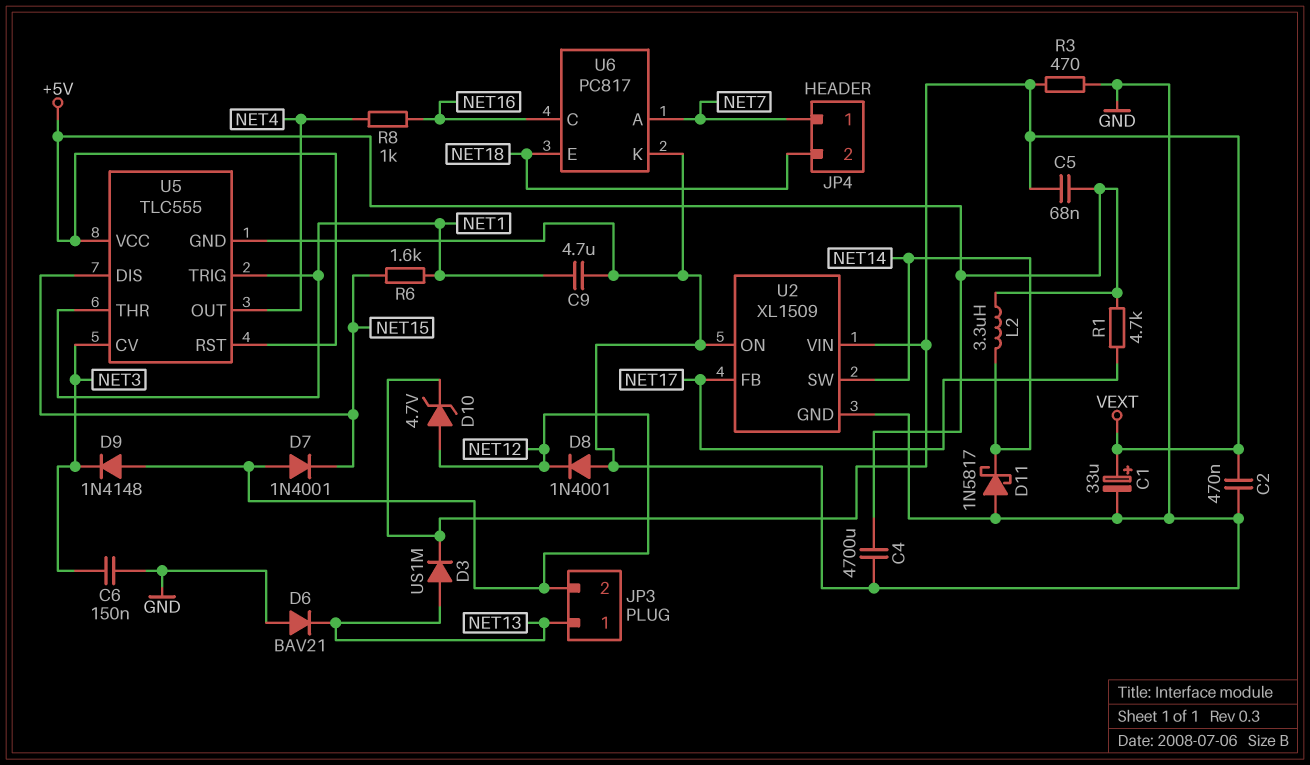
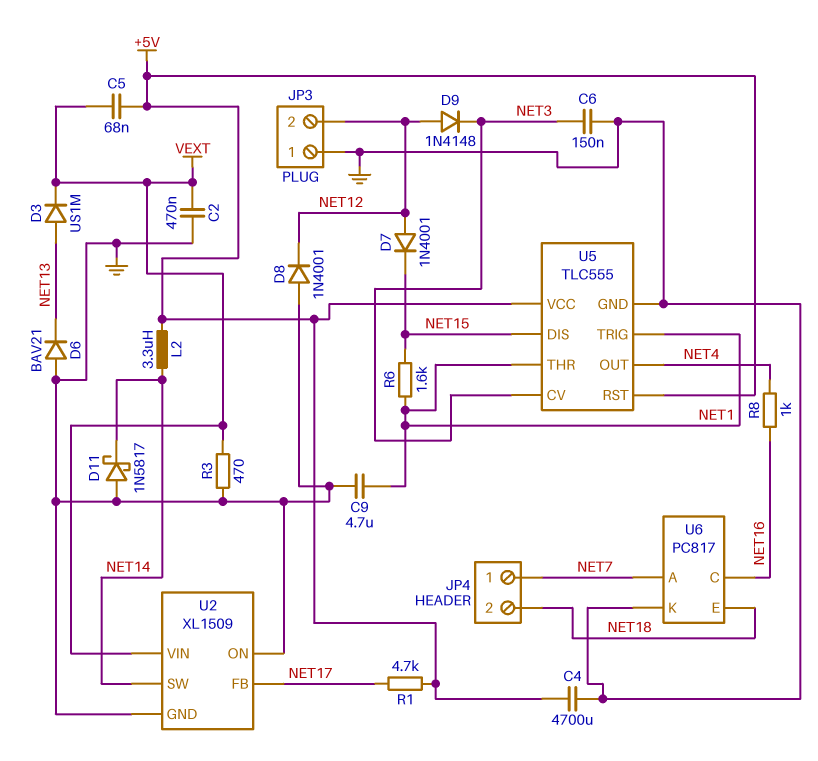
C1: 33uF (plus VEXT, minus GND) -> none
D10: zener 4.7V (A NET12, K VEXT) -> none
JP3 pin 1: NET13 -> GND

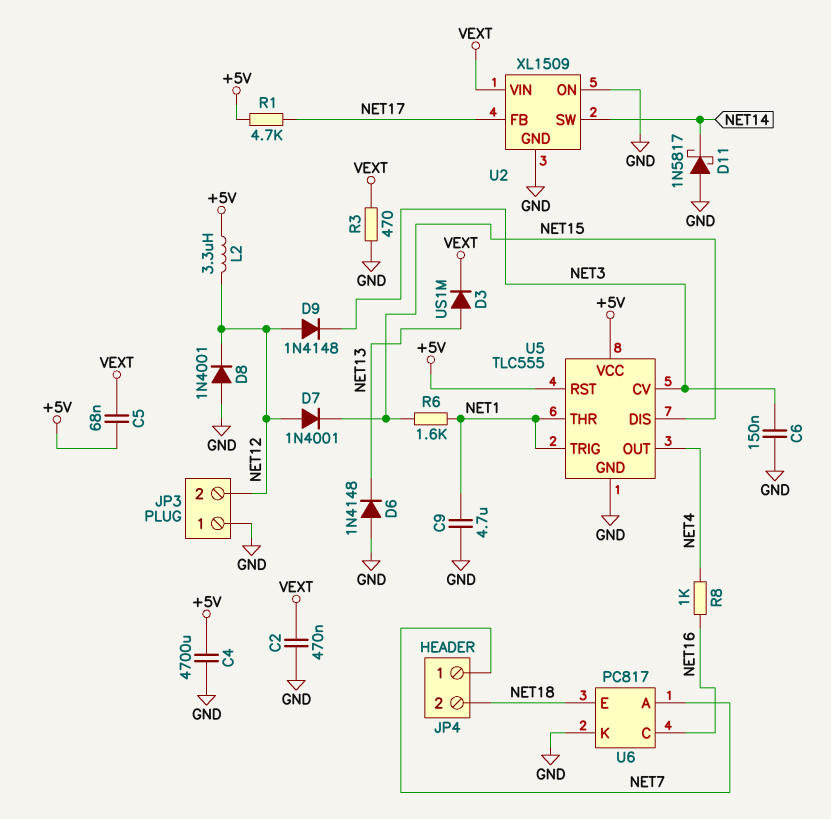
D6: diode BAV21 (A GND, K NET13) -> diode 1N4148 (A GND, K NET13)
L2: 3.3uH (+5V, NET14) -> 3.3uH (+5V, NET12)

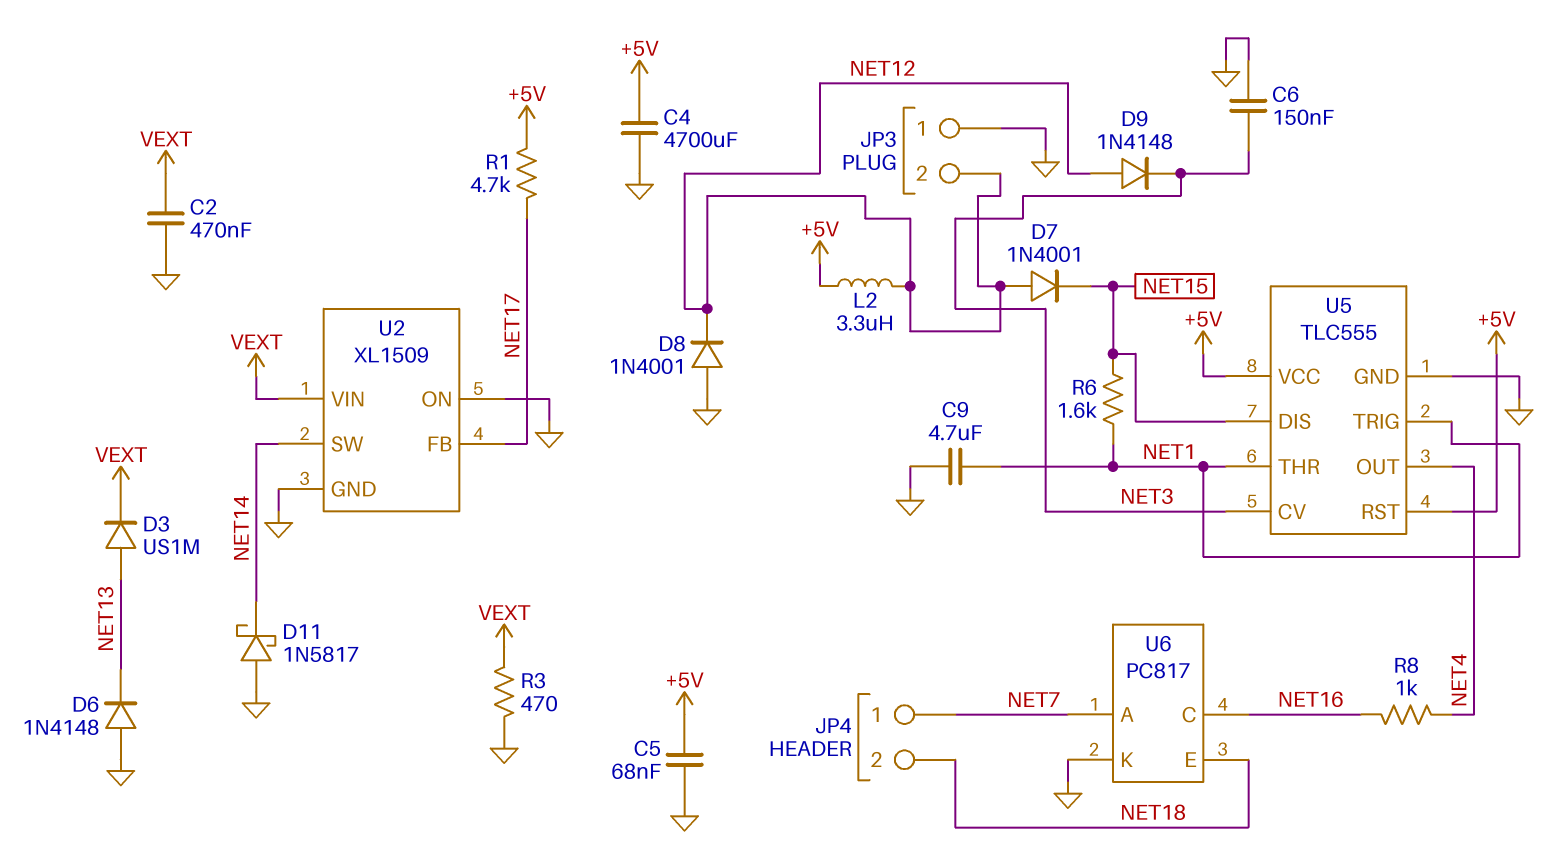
C5: 68nF (+5V, VEXT) -> 68nF (+5V, GND)

